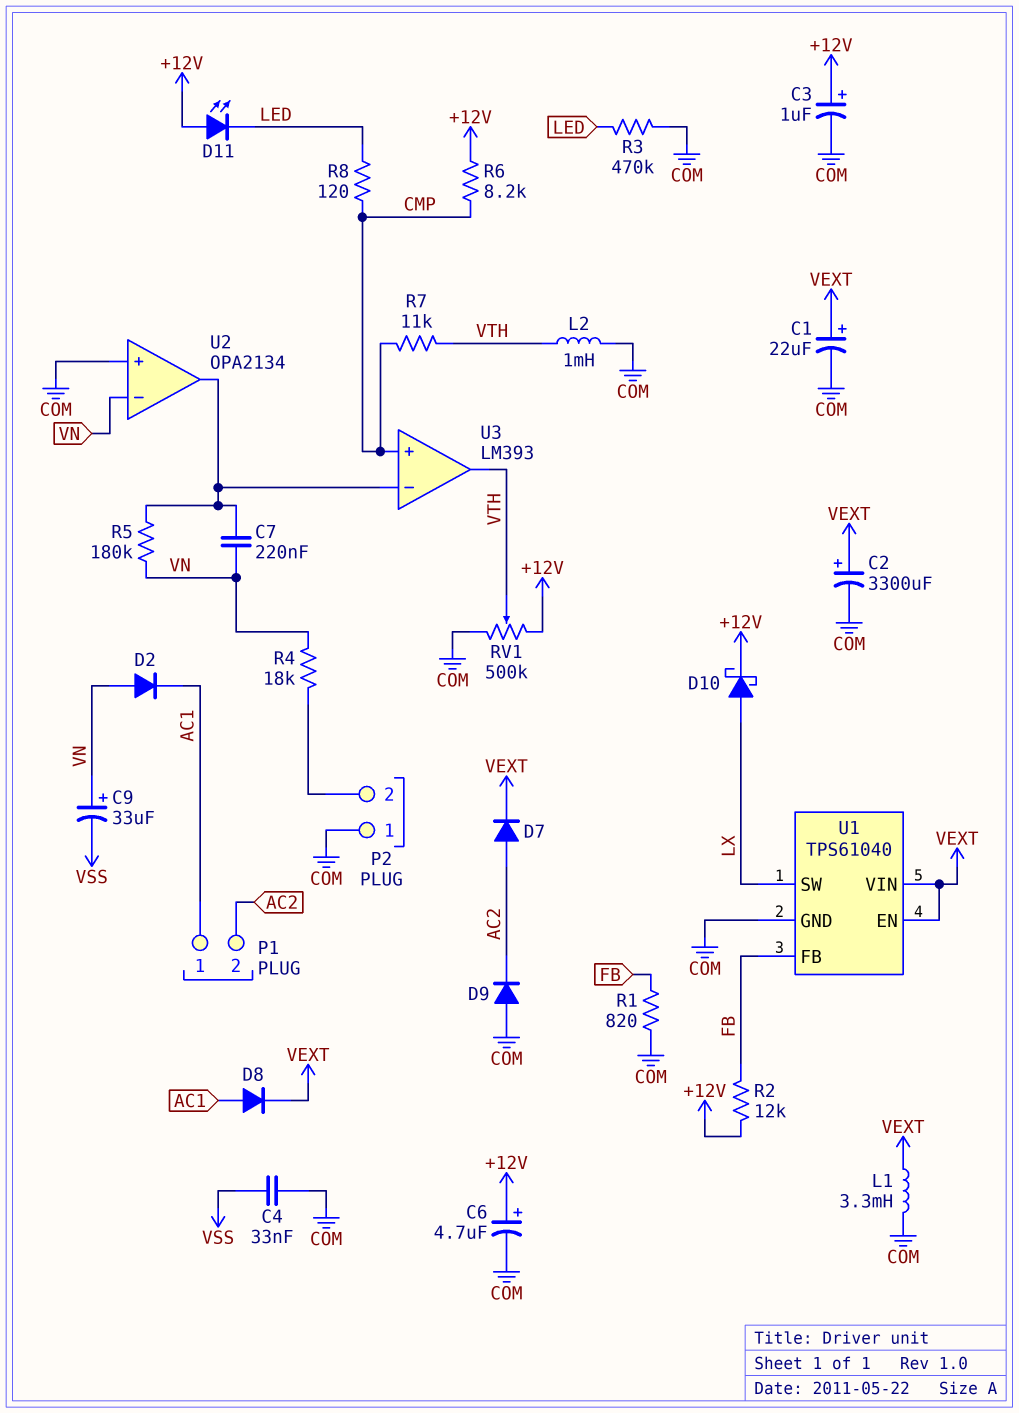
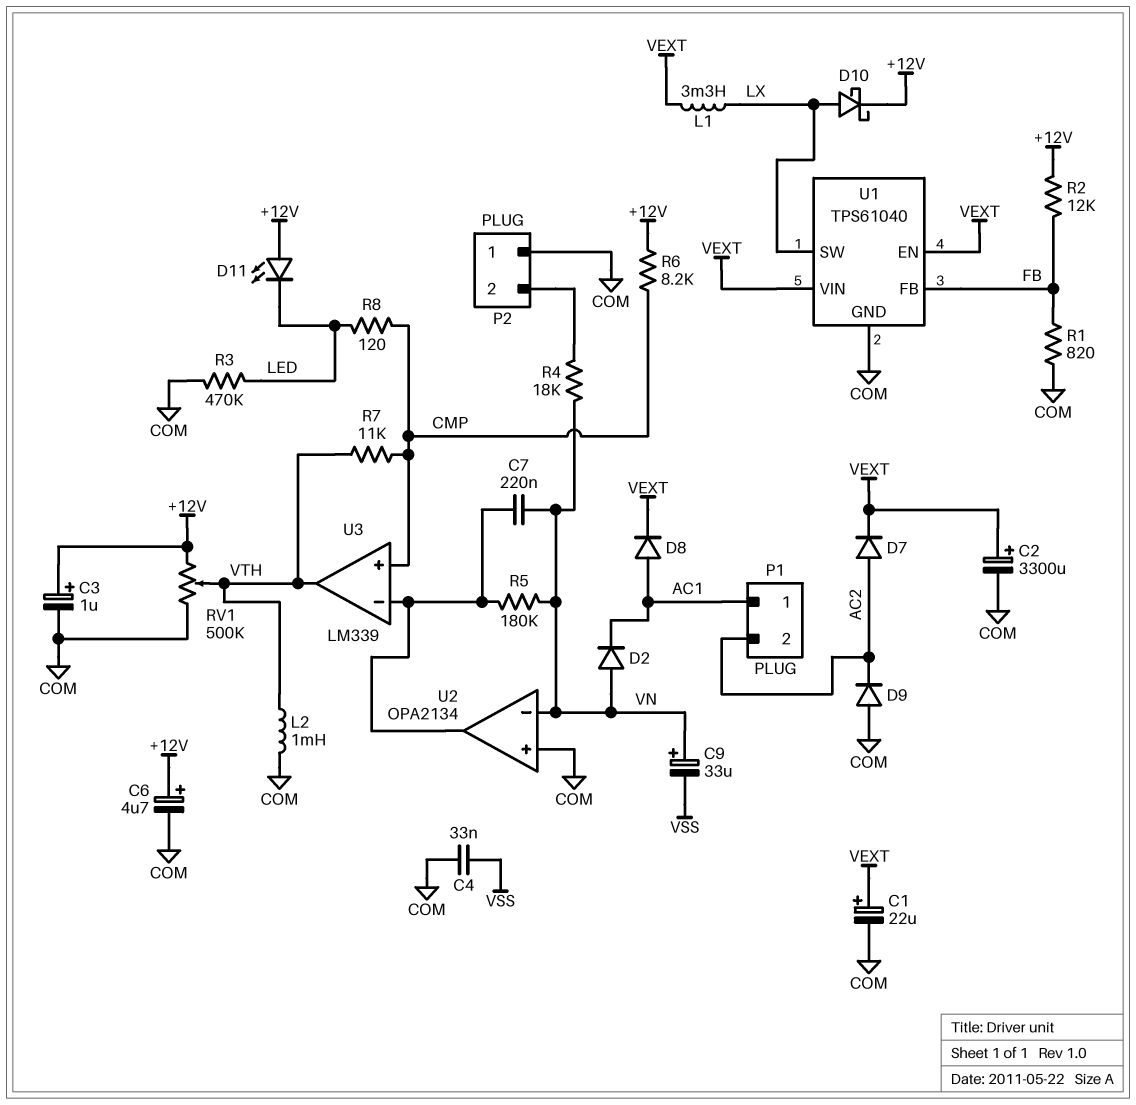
L1: 3.3mH (COM, VEXT) -> 3.3mH (LX, VEXT)
U3: LM393 -> LM339

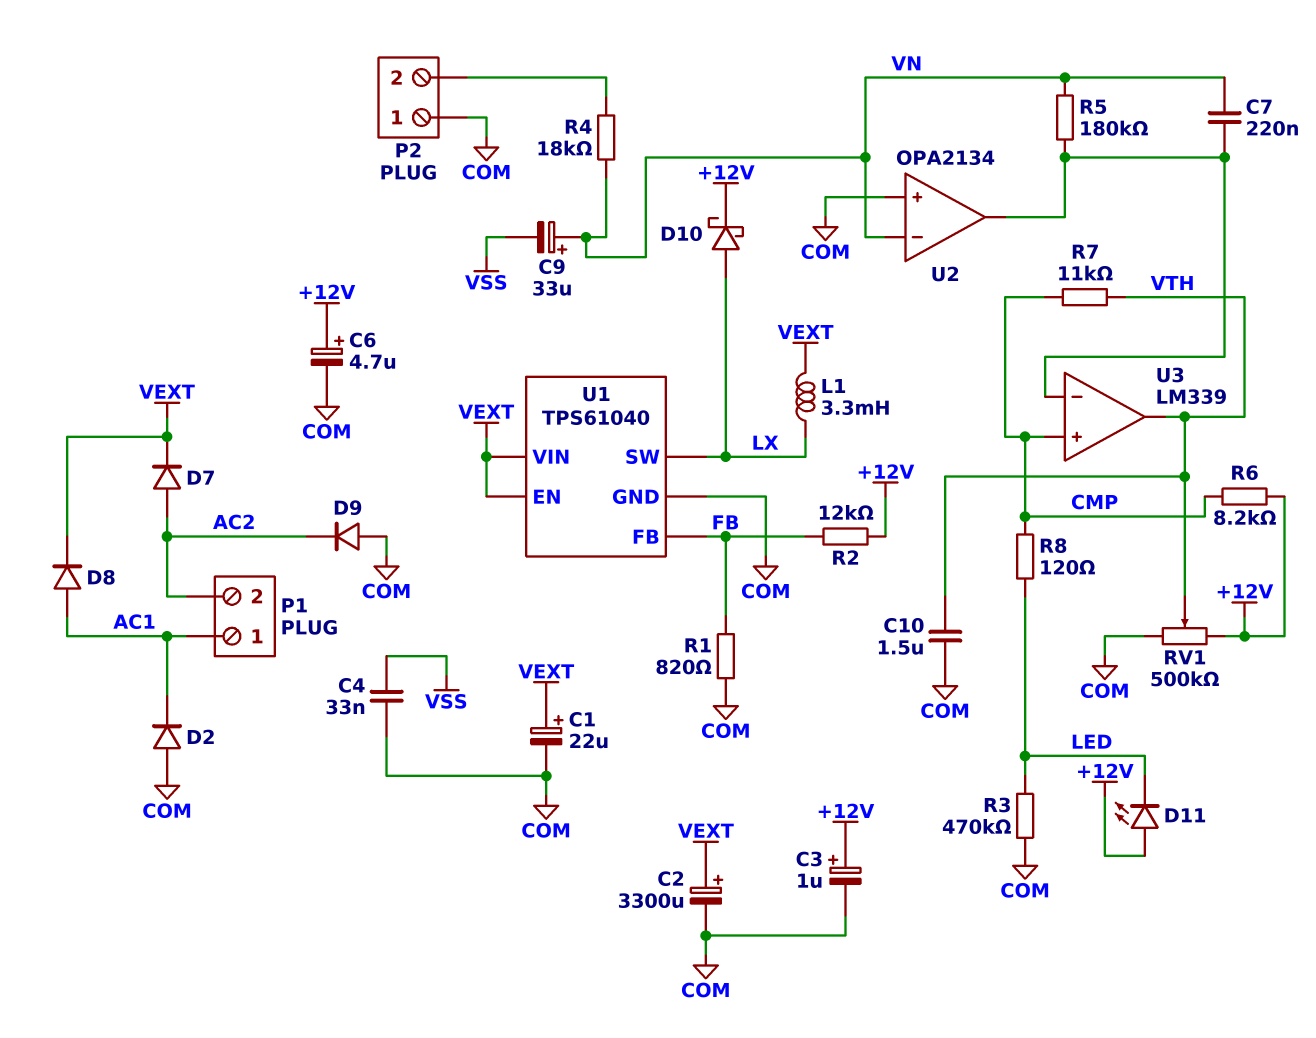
C10: none -> 1.5uF (COM, VTH)
D2: diode (A VN, K AC1) -> diode (A COM, K AC1)
L2: 1mH (COM, VTH) -> none

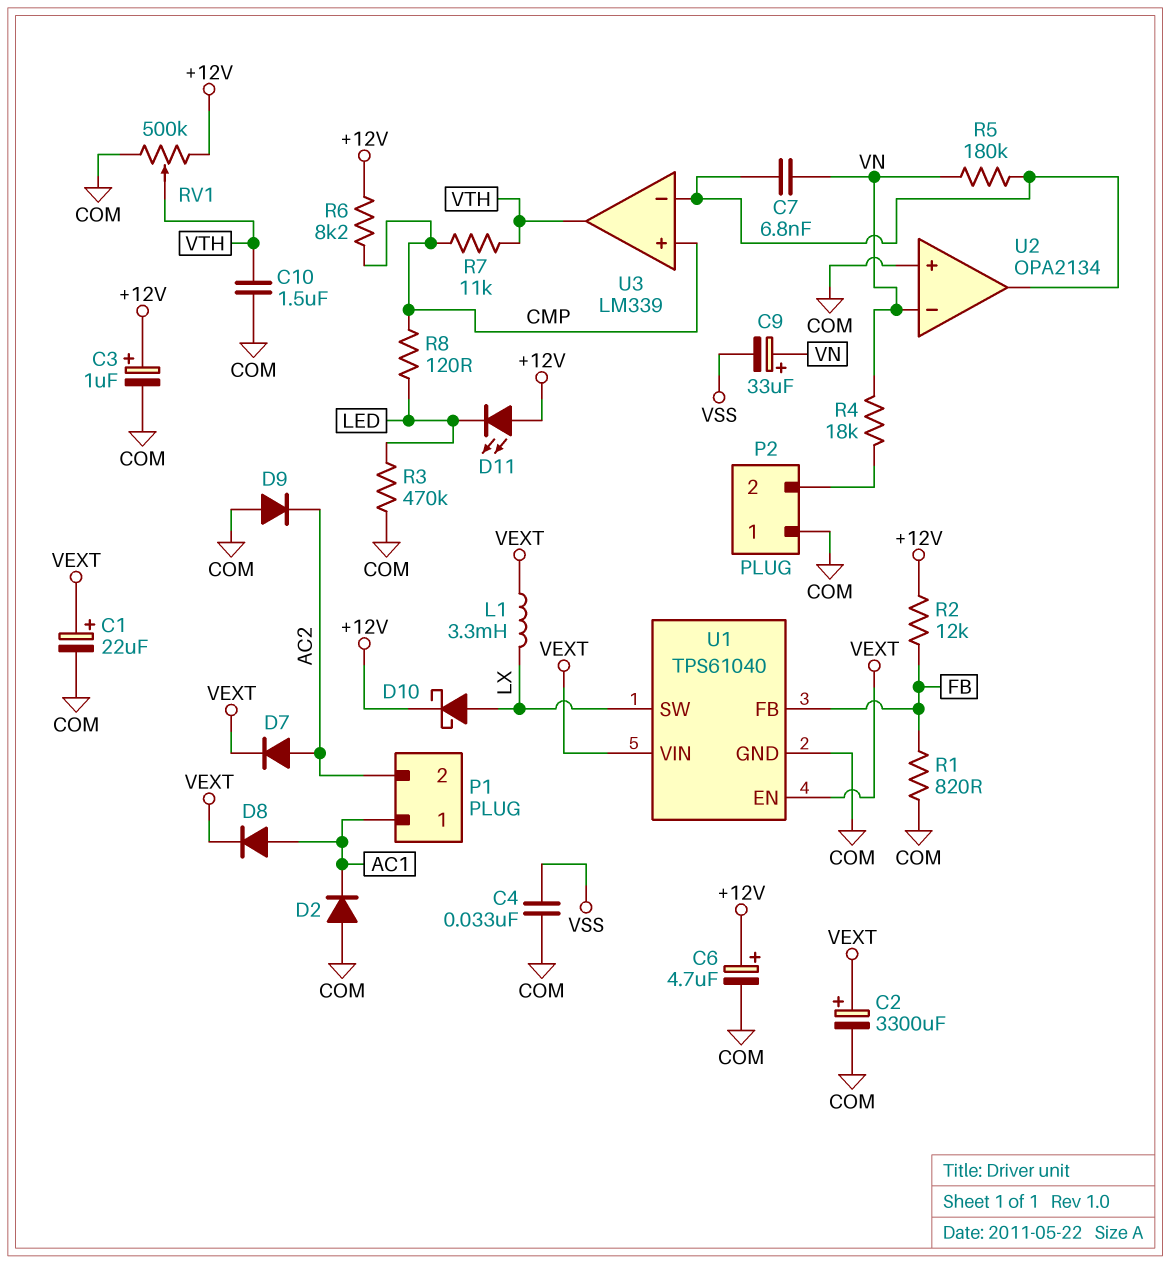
C7: 220nF (U2/out, VN) -> 6.8nF (U2/out, VN)

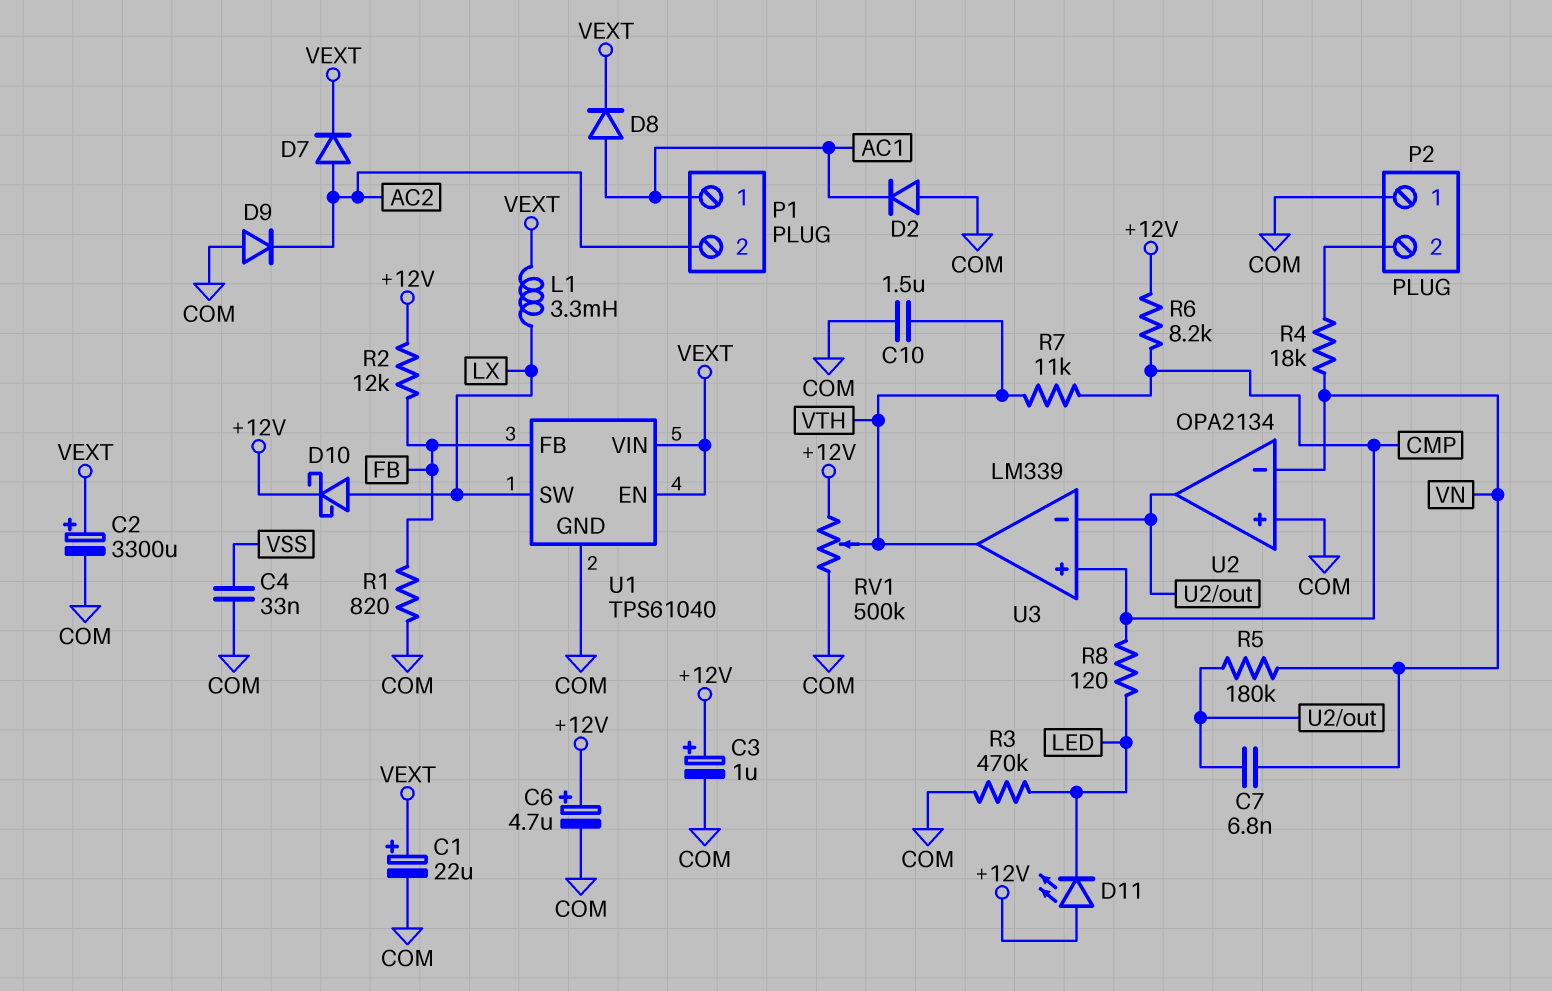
C9: 33uF (plus VN, minus VSS) -> none

